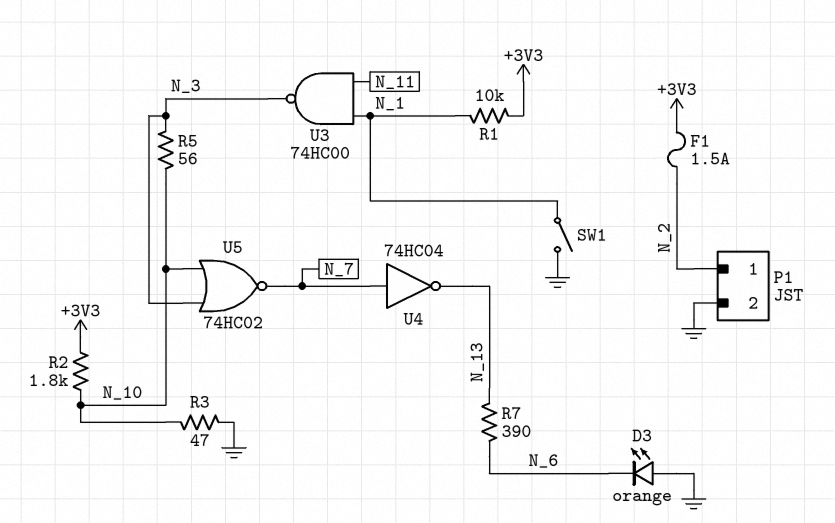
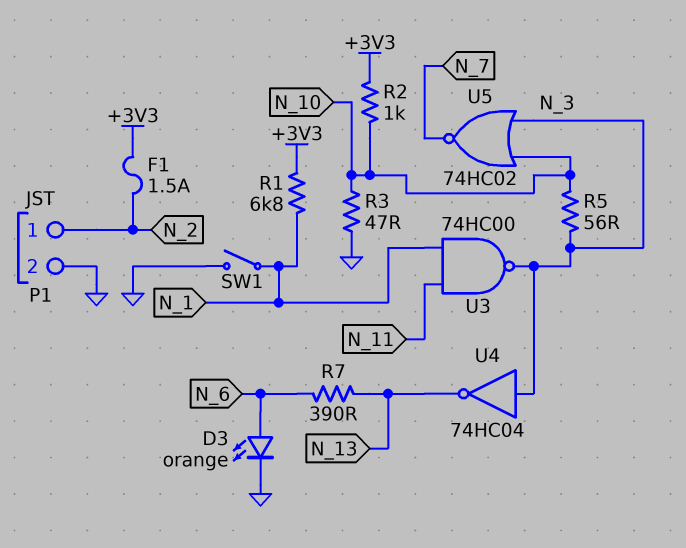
D3: LED orange (A GND, K N_6) -> LED orange (A N_6, K GND)
R1: 10k (+3V3, N_1) -> 6.8k (+3V3, N_1)
R2: 1.8k (+3V3, N_10) -> 1k (+3V3, N_10)
U4: NOT 74HC04 (in N_7, out N_13) -> NOT 74HC04 (in N_3, out N_13)

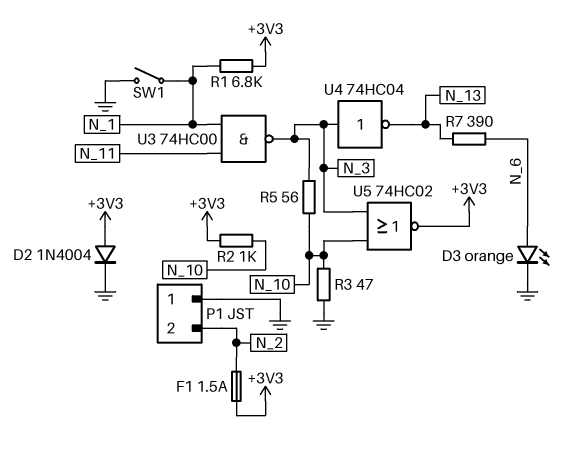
D2: none -> diode 1N4004 (A +3V3, K GND)
P1 pin 1: N_2 -> GND
P1 pin 2: GND -> N_2
U5: NOR 74HC02 (in N_3, in N_10, out N_7) -> NOR 74HC02 (in N_3, in N_10, out +3V3)

